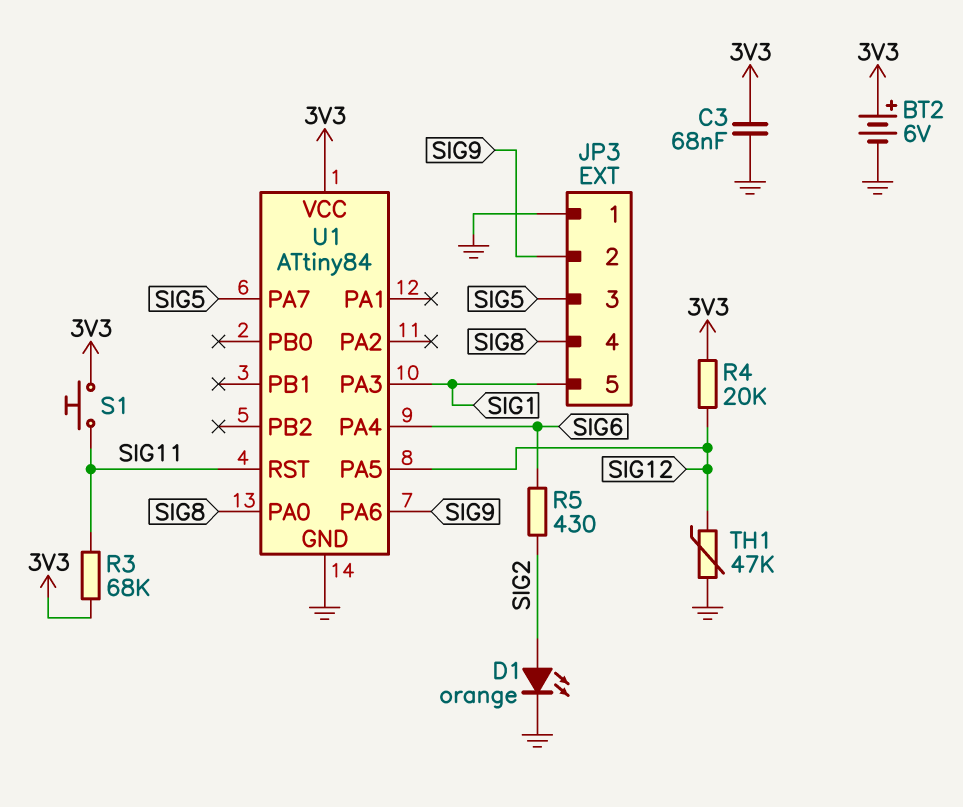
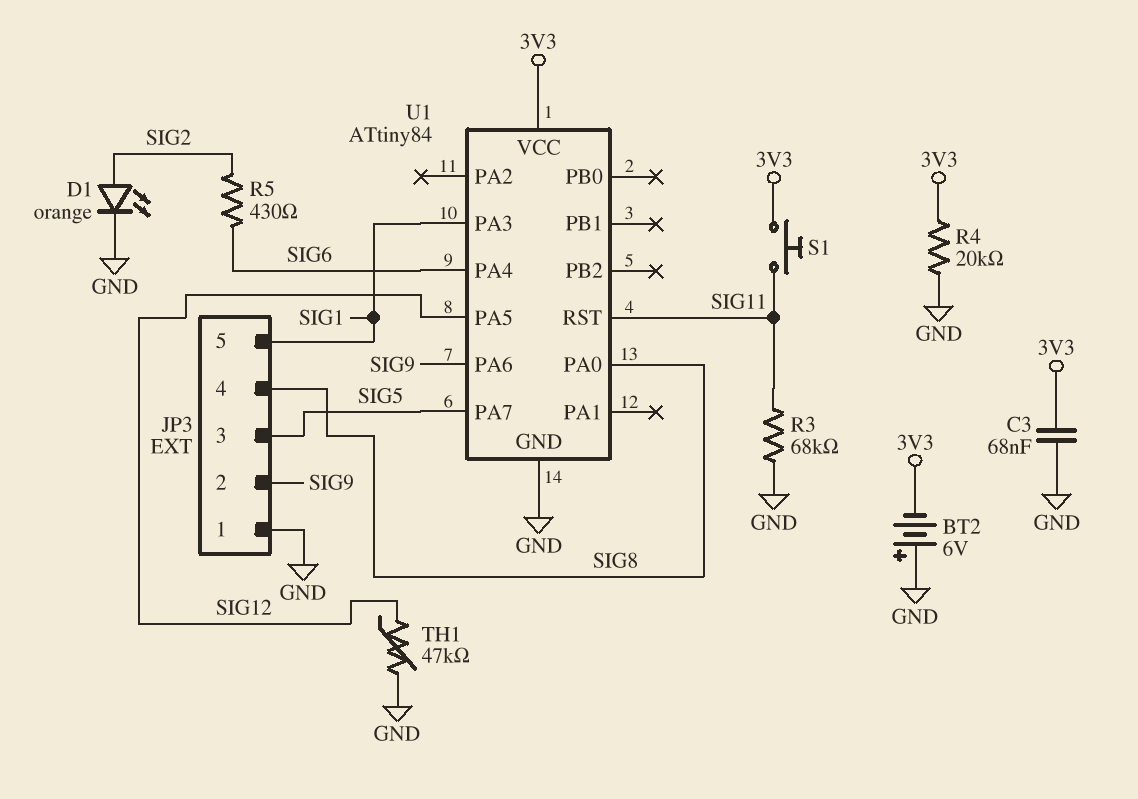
BT2: 6V (plus 3V3, minus GND) -> 6V (plus GND, minus 3V3)
R3: 68k (3V3, SIG11) -> 68k (GND, SIG11)
R4: 20k (3V3, SIG12) -> 20k (3V3, GND)

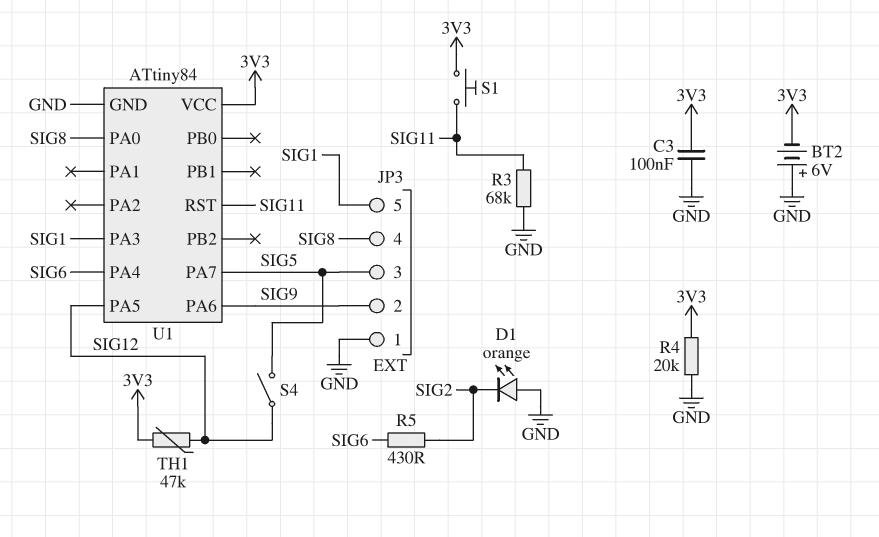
C3: 68nF (3V3, GND) -> 100nF (3V3, GND)
D1: LED orange (A SIG2, K GND) -> LED orange (A GND, K SIG2)
S4: none -> switch (SIG5, SIG12)
TH1: 47k (GND, SIG12) -> 47k (3V3, SIG12)

